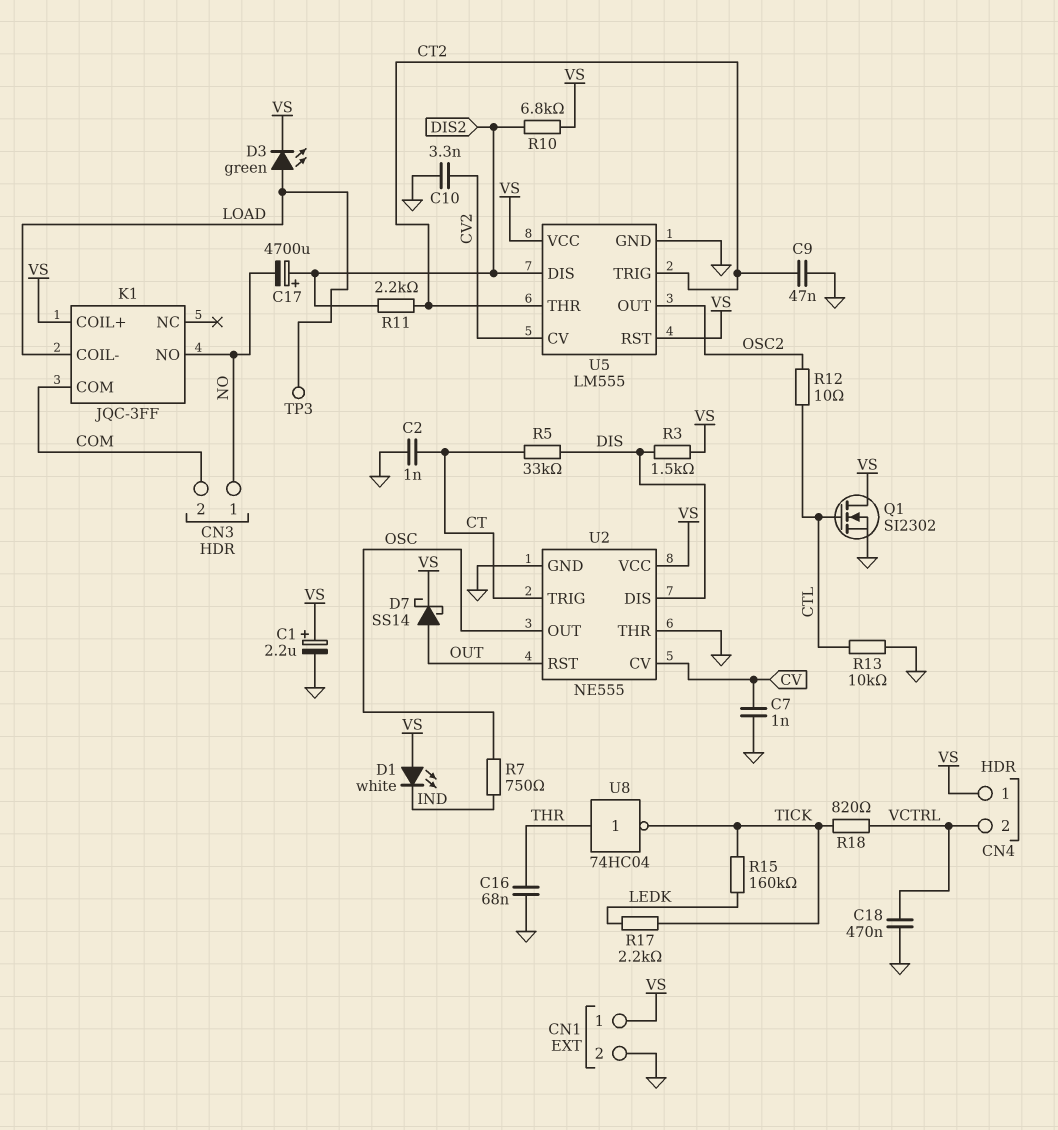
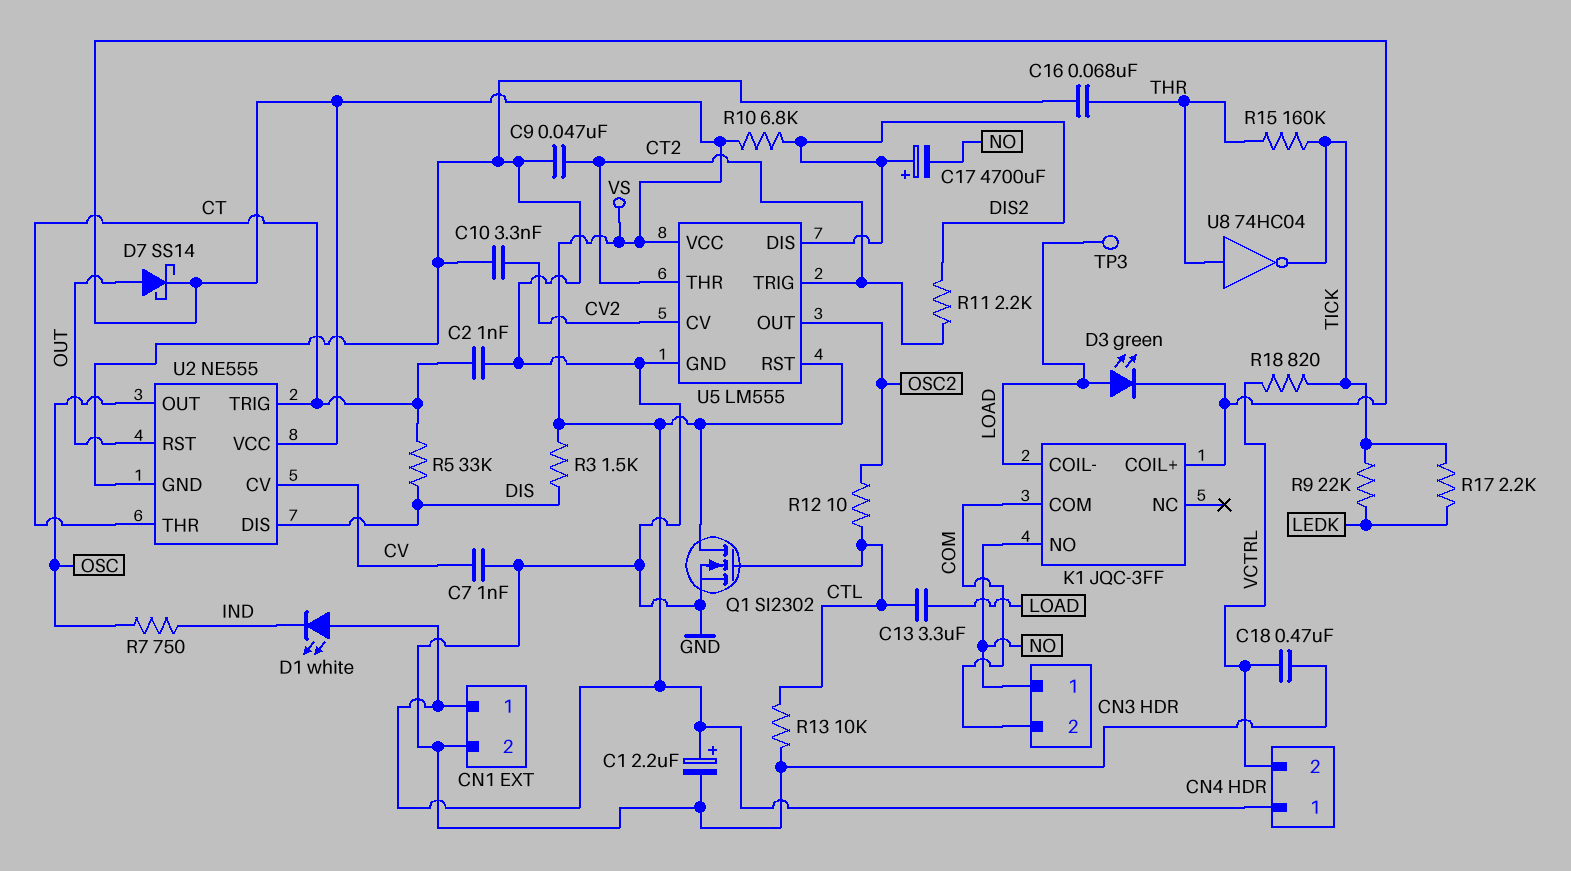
C13: none -> 3.3uF (CTL, LOAD)
R9: none -> 22k (LEDK, TICK)
R15: 160k (LEDK, TICK) -> 160k (THR, TICK)
U2 pin THR: GND -> CT

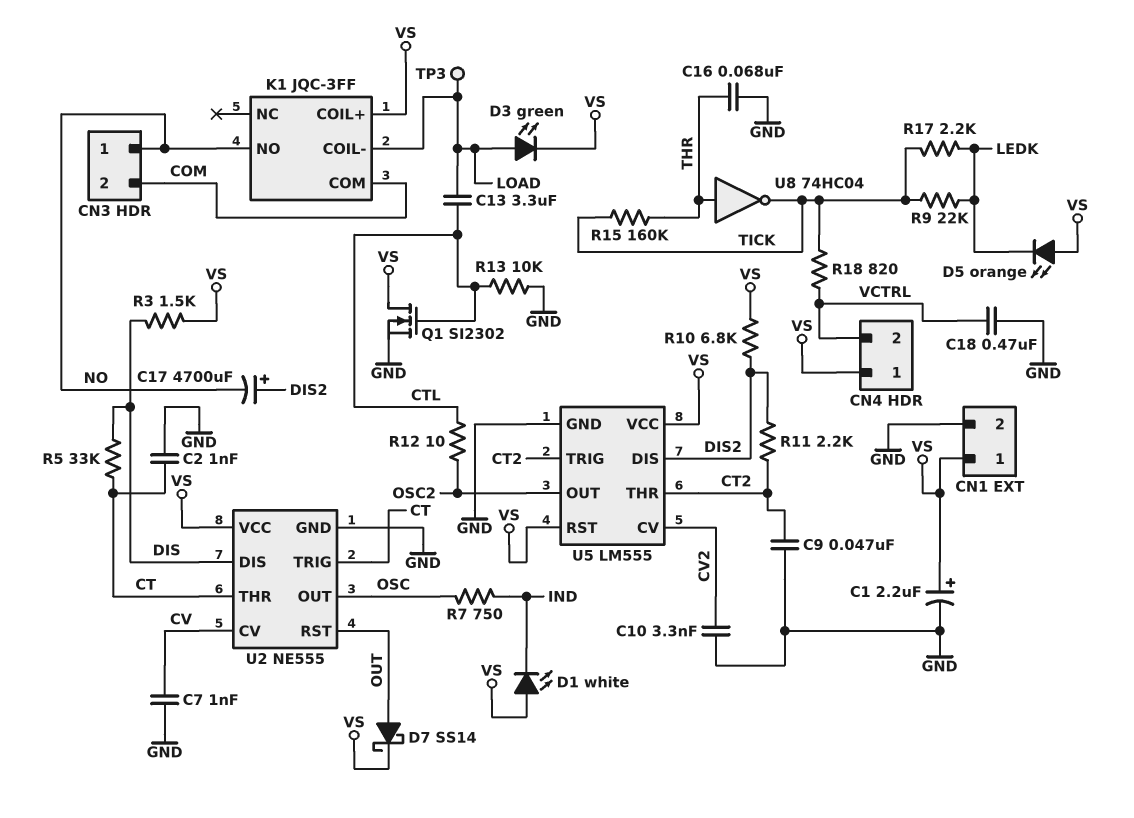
D5: none -> LED orange (A VS, K LEDK)

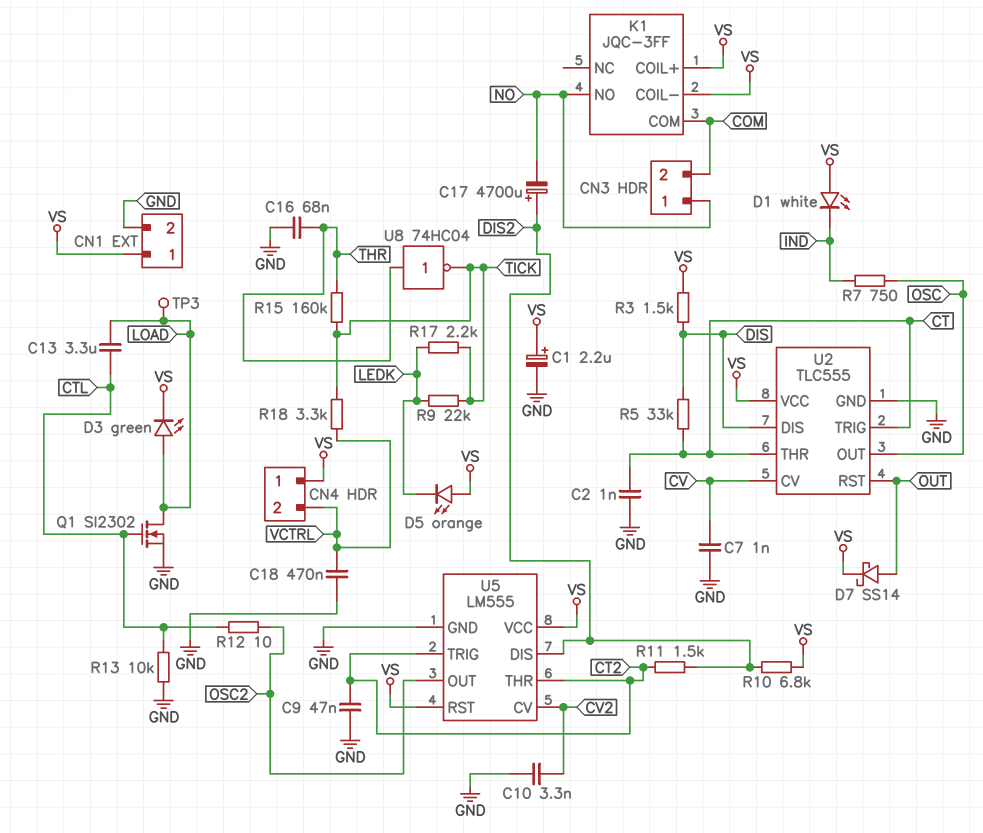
K1 pin COIL-: LOAD -> VS
Q1: NMOS SI2302 (G CTL, D VS, S GND) -> NMOS SI2302 (G CTL, D LOAD, S GND)
R11: 2.2k (CT2, DIS2) -> 1.5k (CT2, DIS2)
R18: 820 (TICK, VCTRL) -> 3.3k (TICK, VCTRL)
U2: NE555 -> TLC555

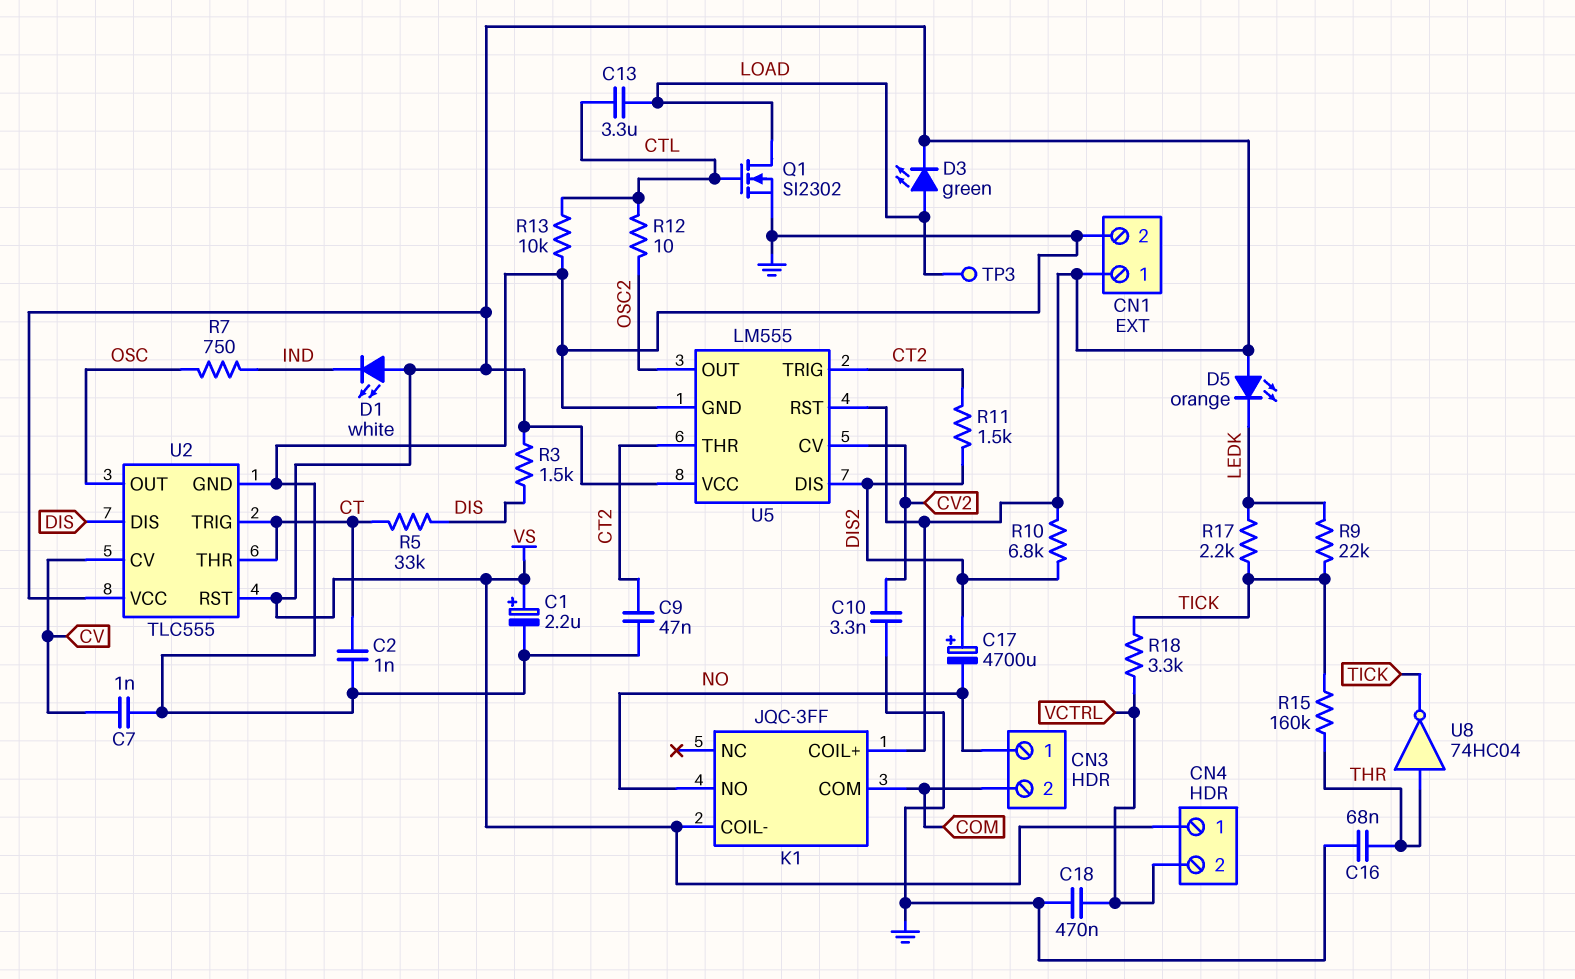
D7: schottky SS14 (A OUT, K VS) -> none
U2 pin RST: OUT -> VS

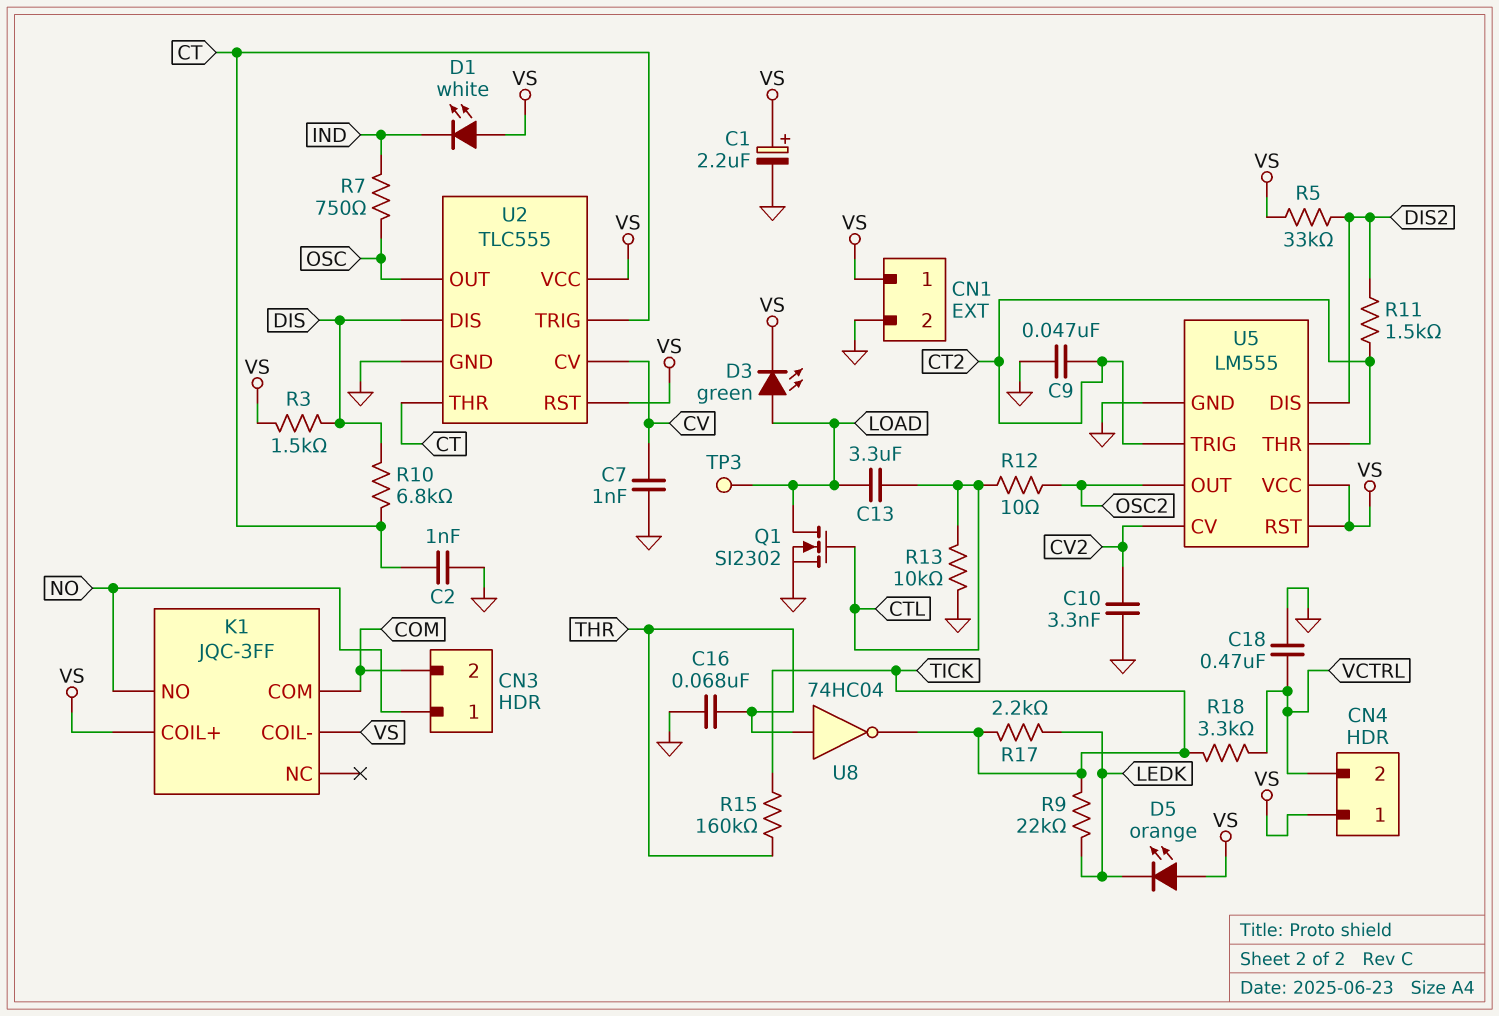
C17: 4700uF (plus DIS2, minus NO) -> none
R5: 33k (CT, DIS) -> 33k (DIS2, VS)
R10: 6.8k (DIS2, VS) -> 6.8k (CT, DIS)

